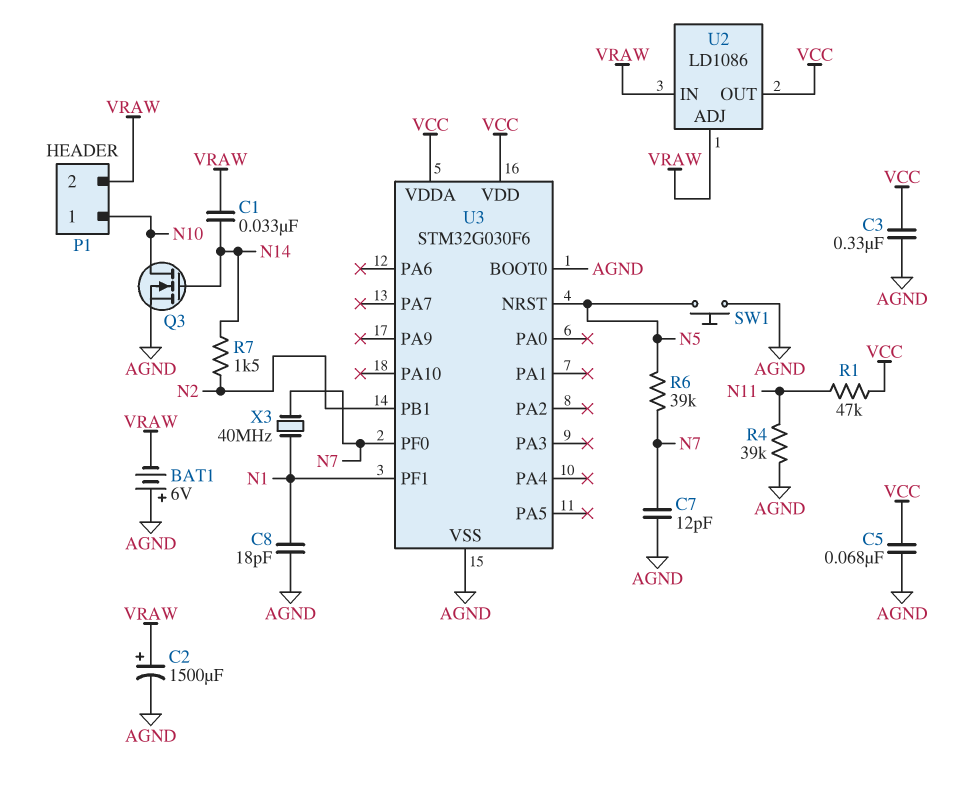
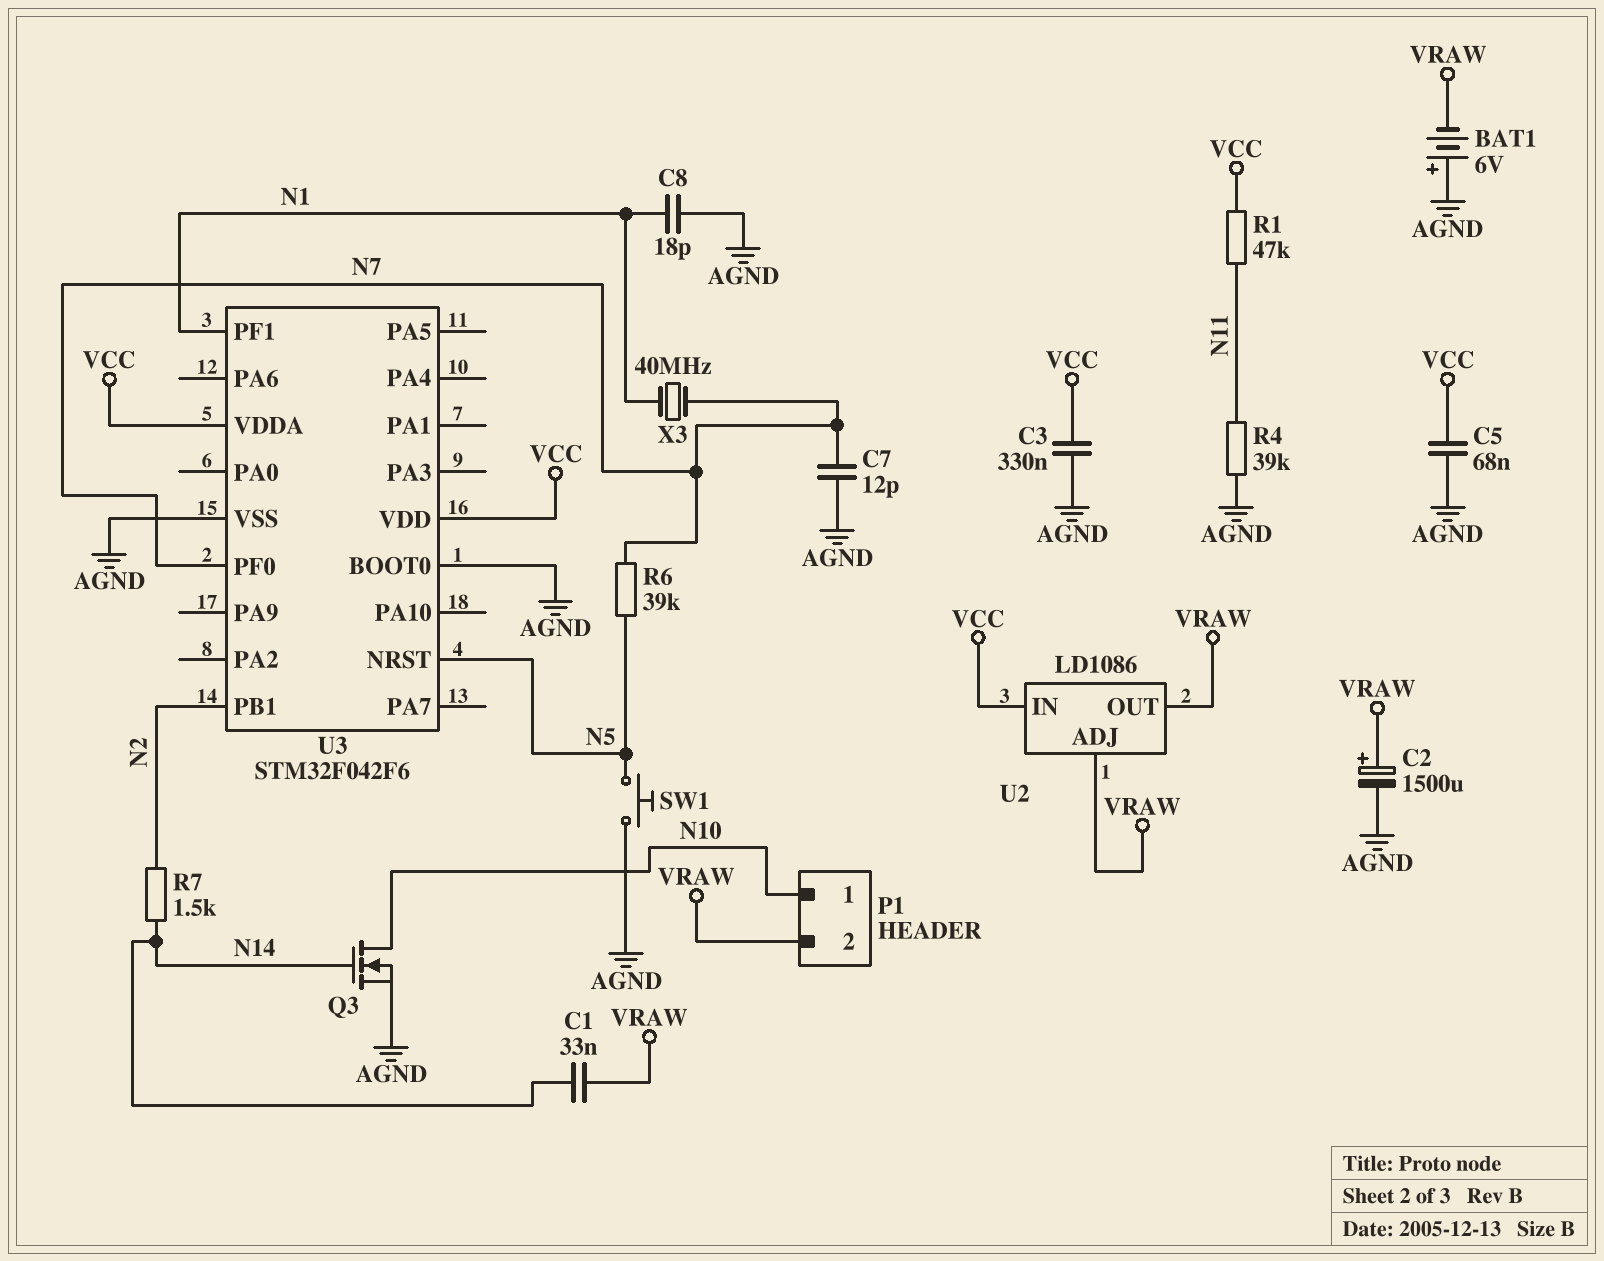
U2 pin IN: VRAW -> VCC
U2 pin OUT: VCC -> VRAW
U3: STM32G030F6 -> STM32F042F6

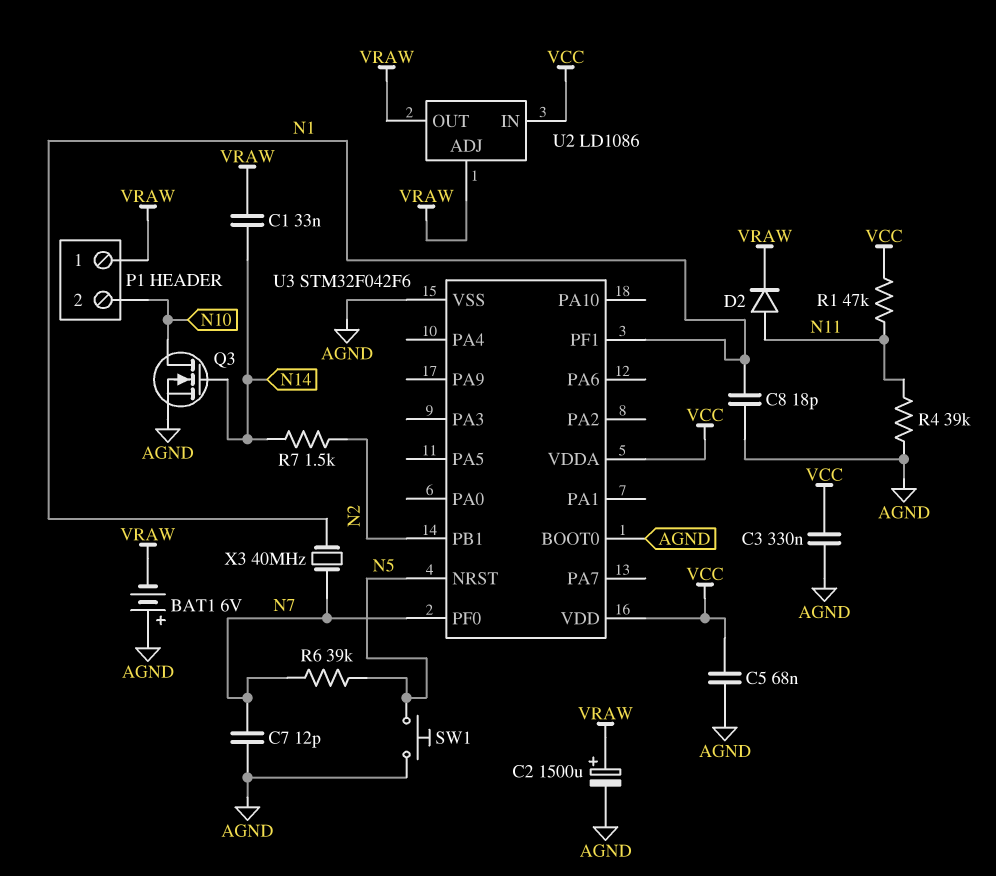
D2: none -> diode (A N11, K VRAW)
P1 pin 1: N10 -> VRAW
P1 pin 2: VRAW -> N10

